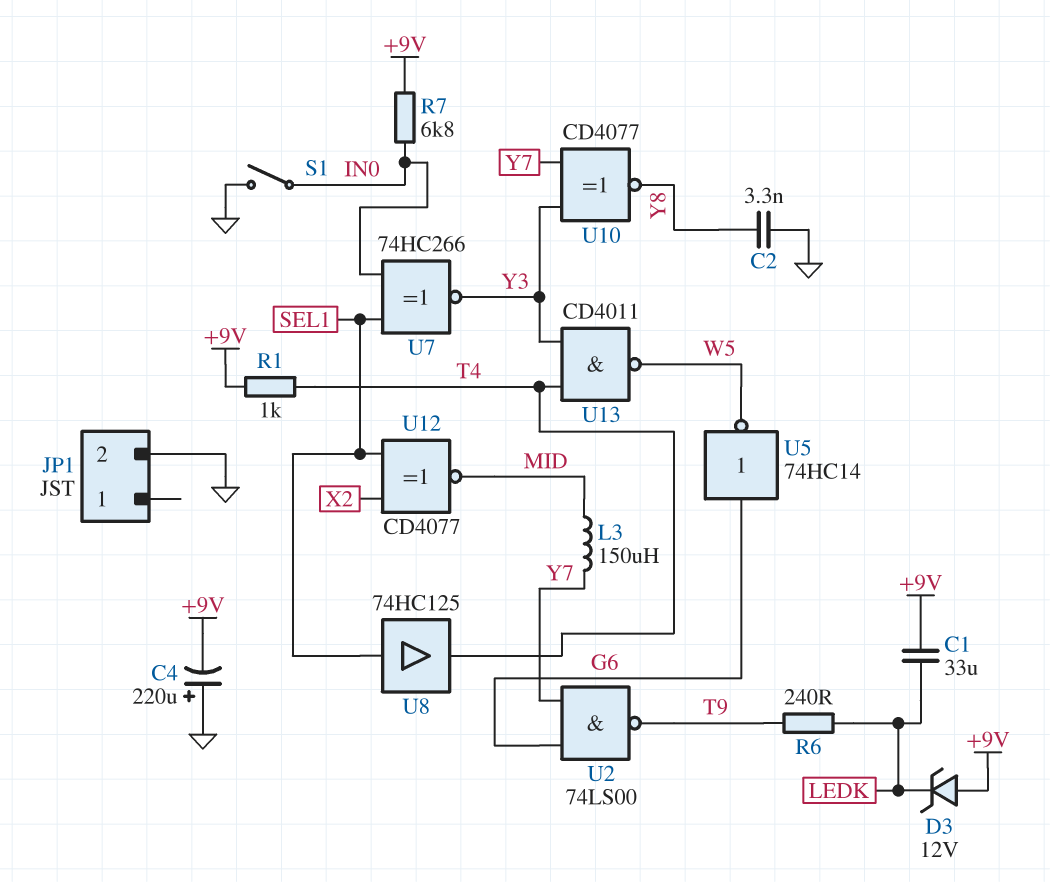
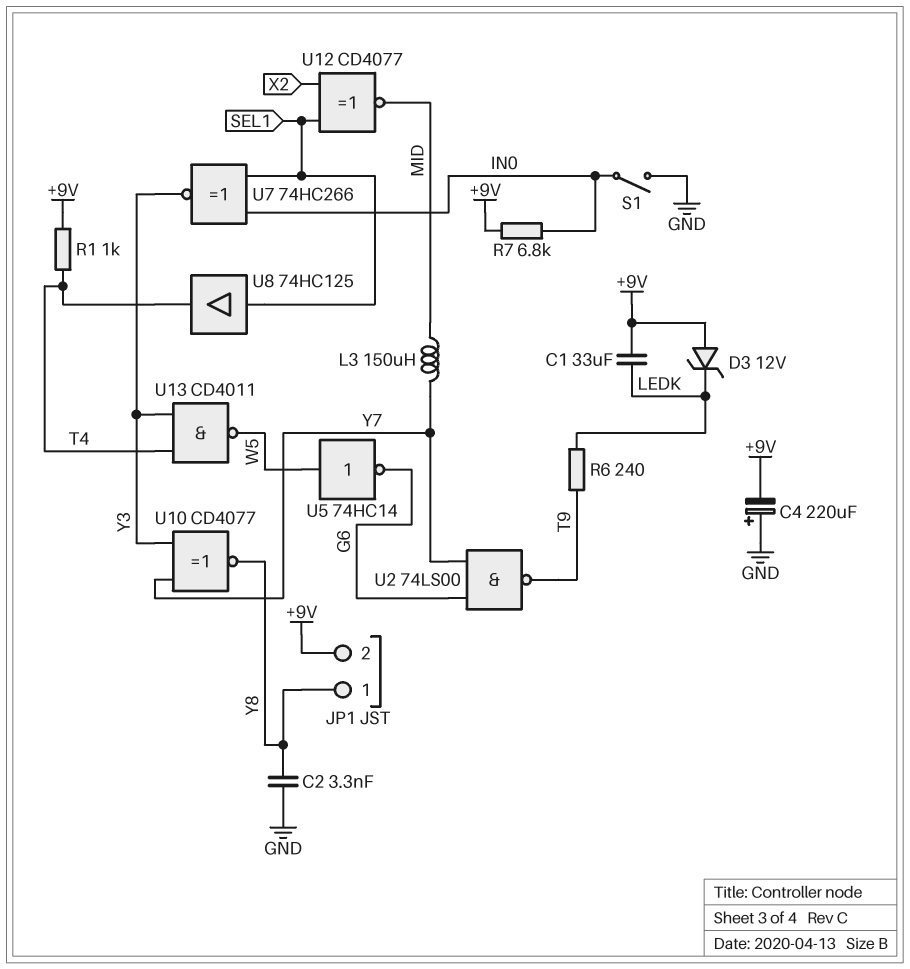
JP1 pin 1: none -> Y8
JP1 pin 2: GND -> +9V
U5: NOT 74HC14 (in G6, out W5) -> NOT 74HC14 (in W5, out G6)

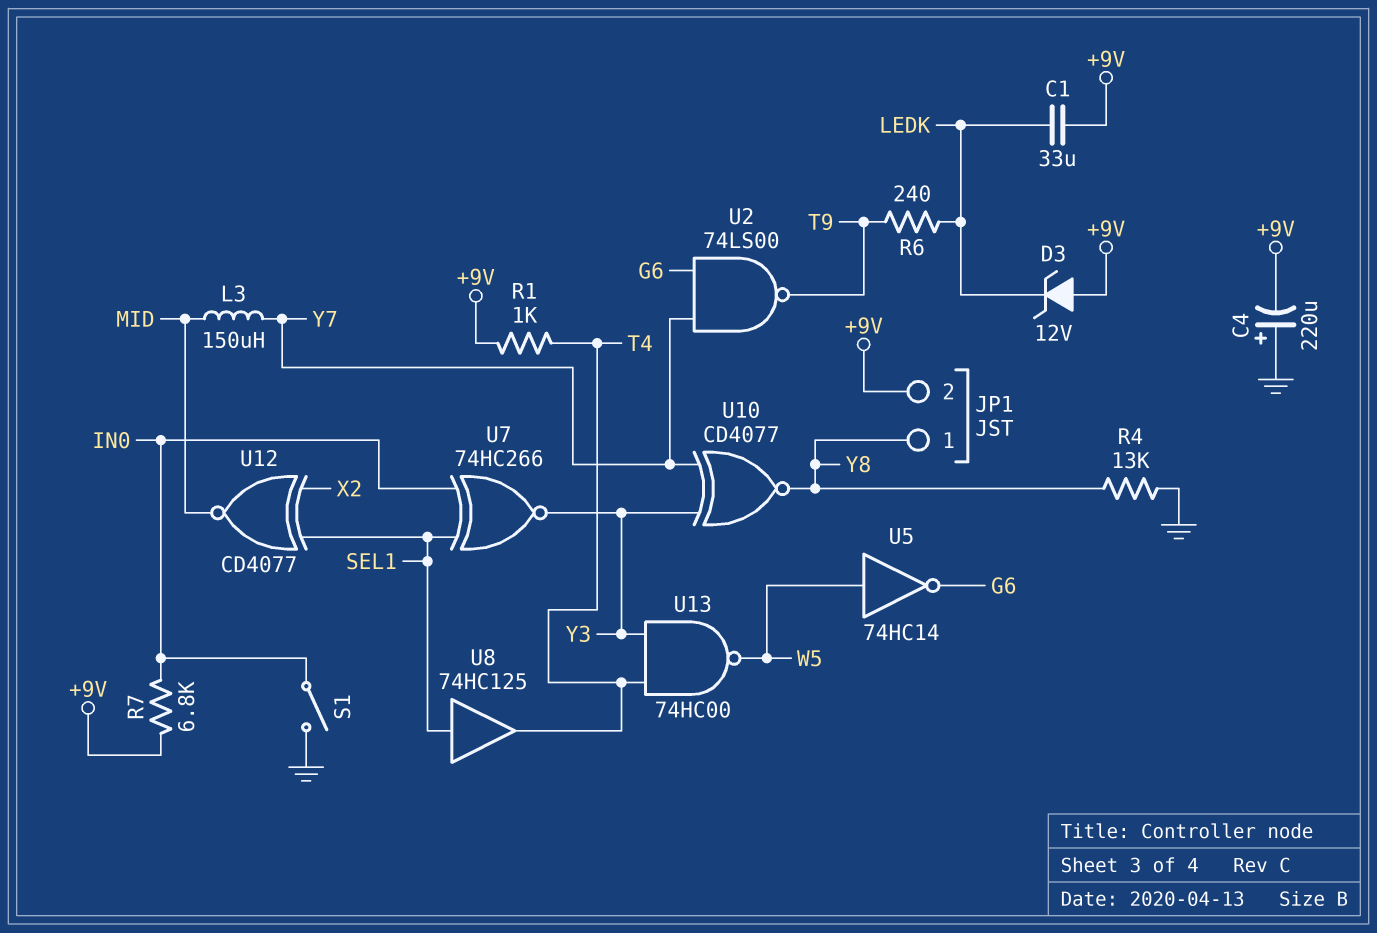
C2: 3.3nF (GND, Y8) -> none
R4: none -> 13k (GND, Y8)
U13: NAND CD4011 (in T4, in Y3, out W5) -> NAND 74HC00 (in T4, in Y3, out W5)

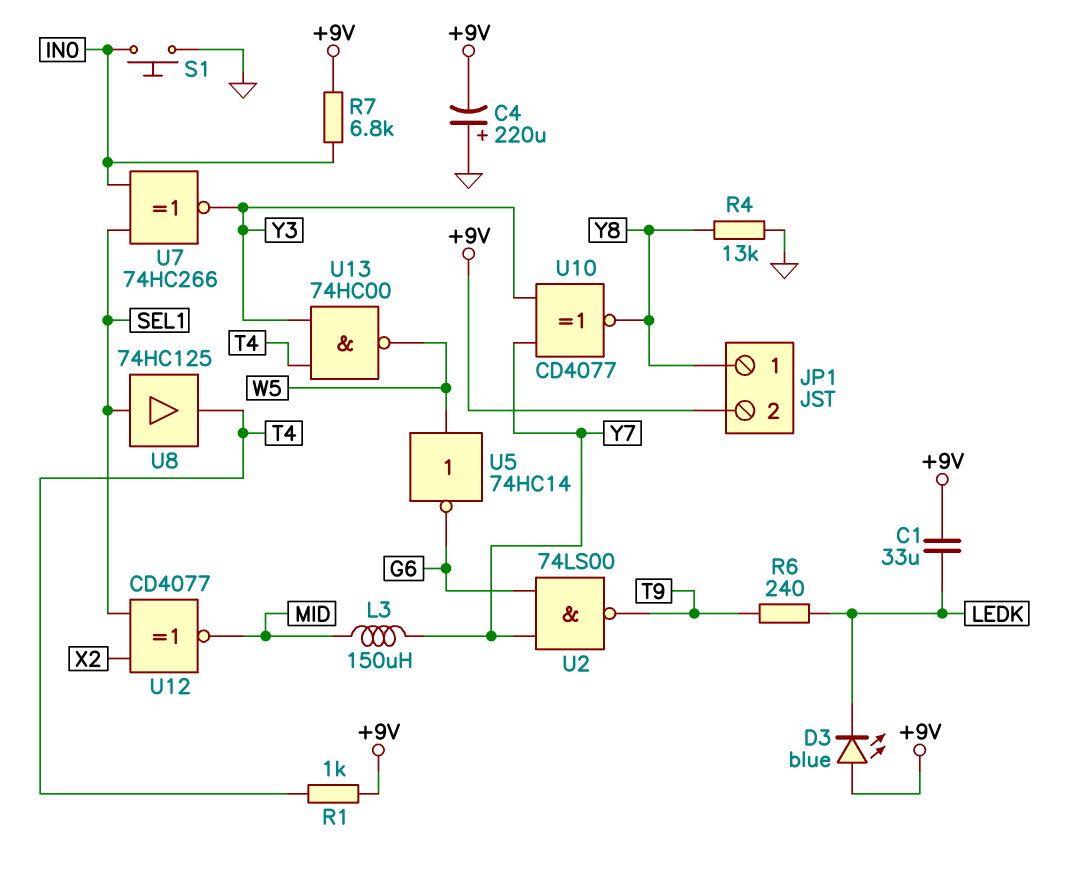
D3: zener 12V (A +9V, K LEDK) -> LED blue (A +9V, K LEDK)
S1: switch (GND, IN0) -> button (GND, IN0)

